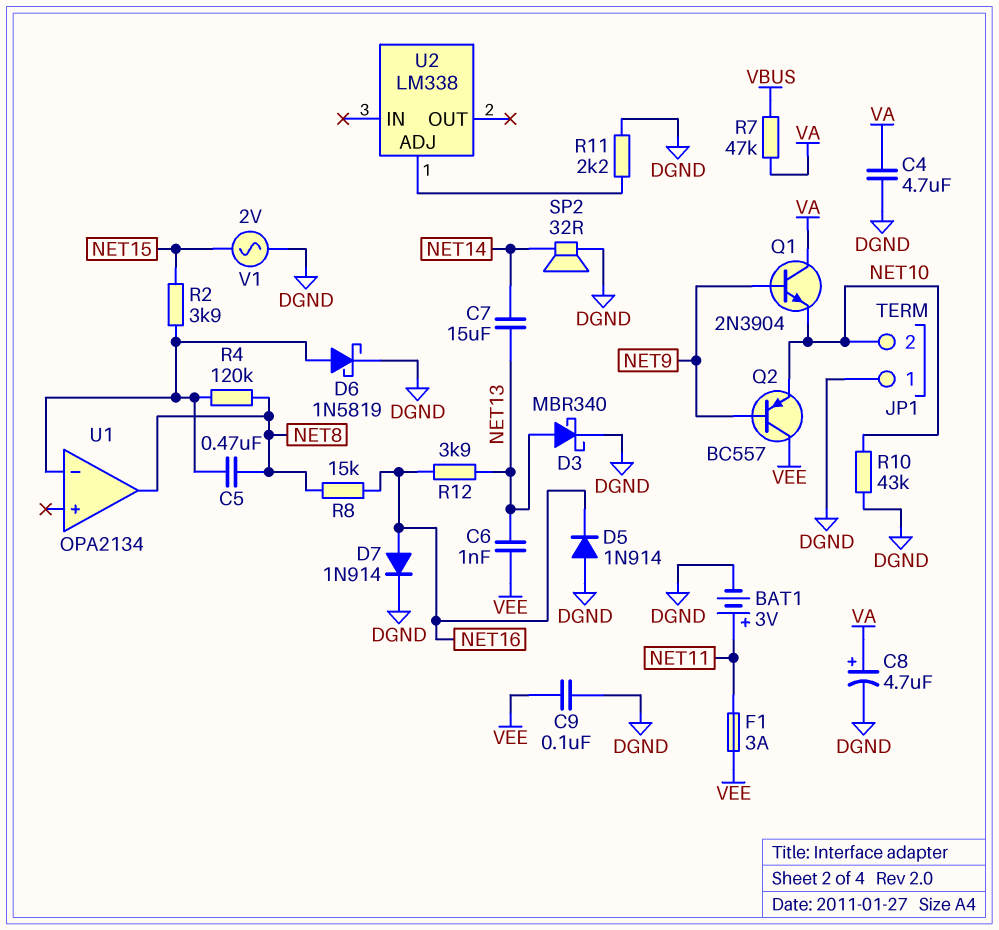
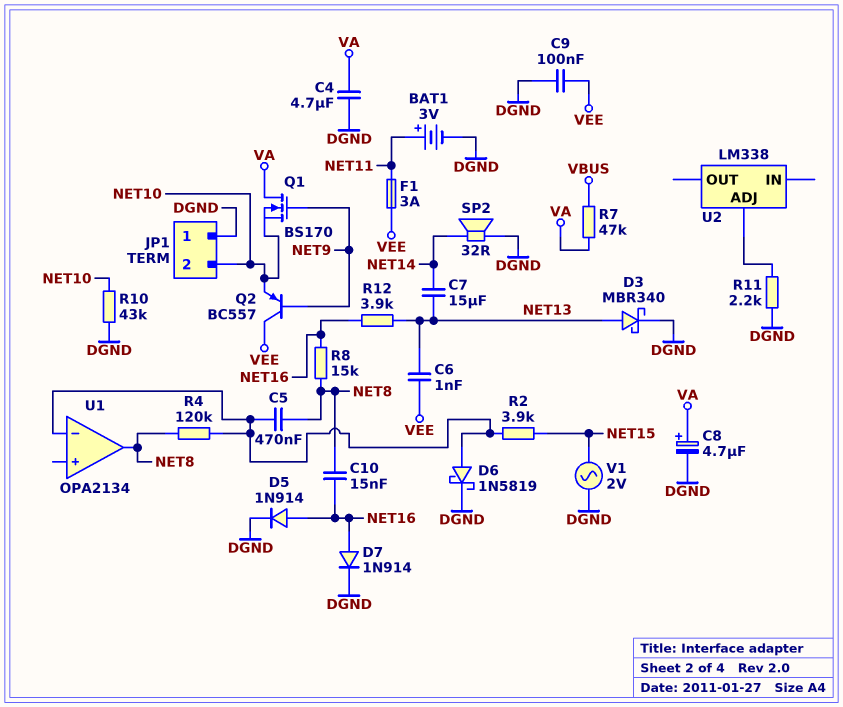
C10: none -> 15nF (NET8, NET16)
D5: diode 1N914 (A DGND, K NET16) -> diode 1N914 (A NET16, K DGND)
Q1: NPN 2N3904 (B NET9, C VA, E NET10) -> NMOS BS170 (G NET9, D VA, S NET10)

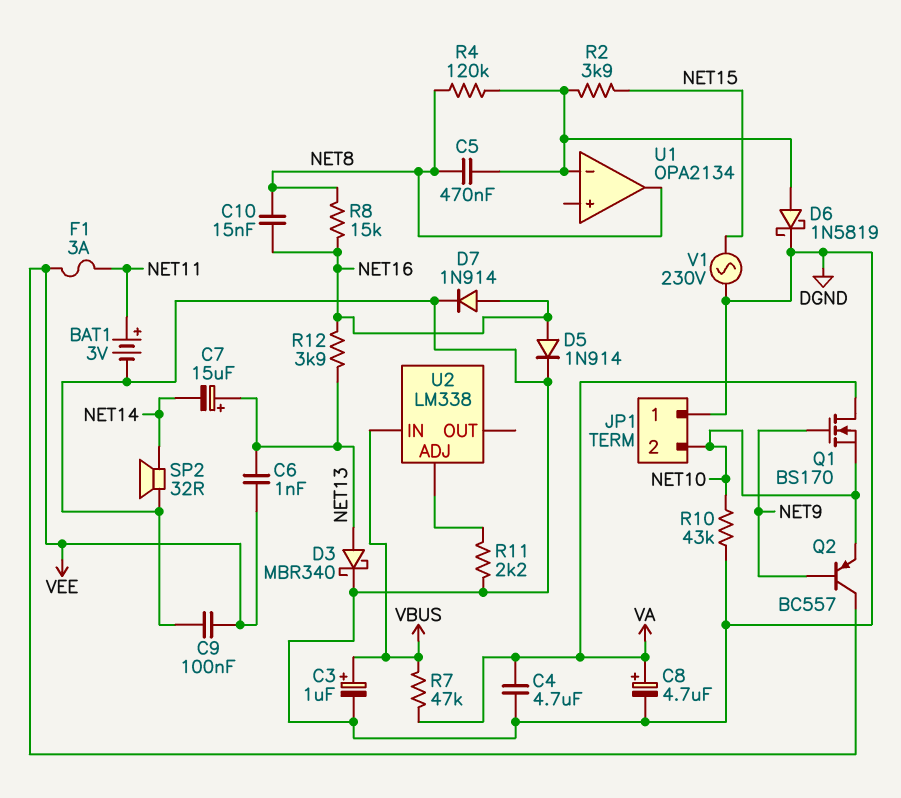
C3: none -> 1uF (plus VBUS, minus DGND)
C7: 15uF (NET13, NET14) -> 15uF (plus NET13, minus NET14)
U2 pin IN: none -> VBUS
V1: AC 2V (DGND, NET15) -> AC 230V (DGND, NET15)

